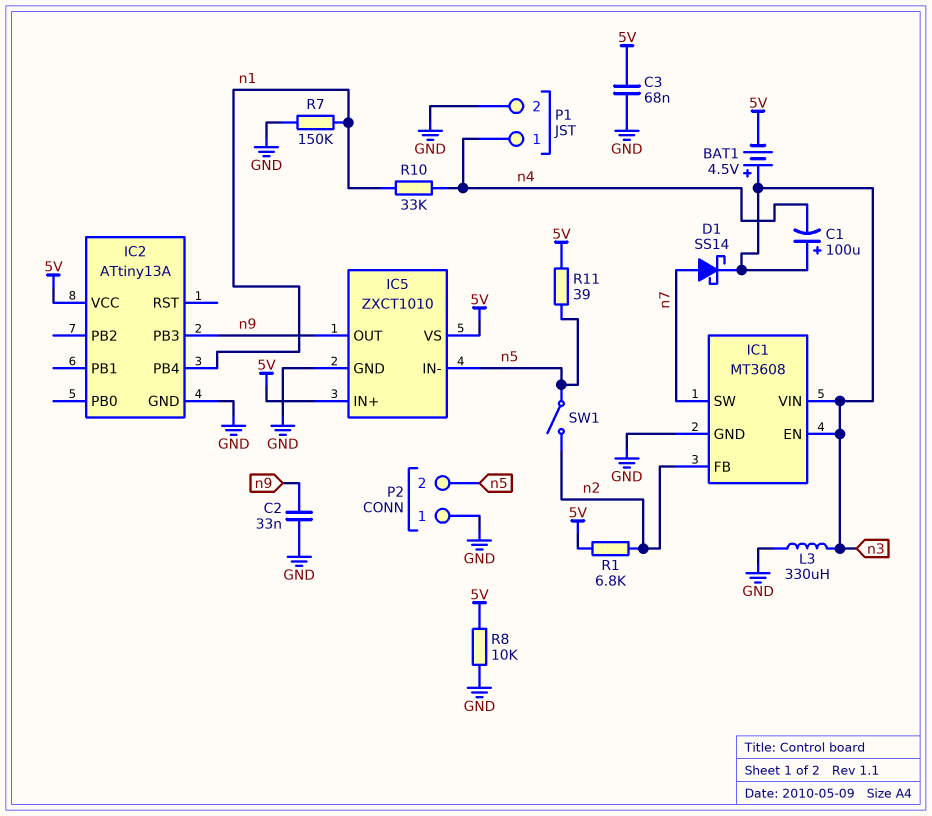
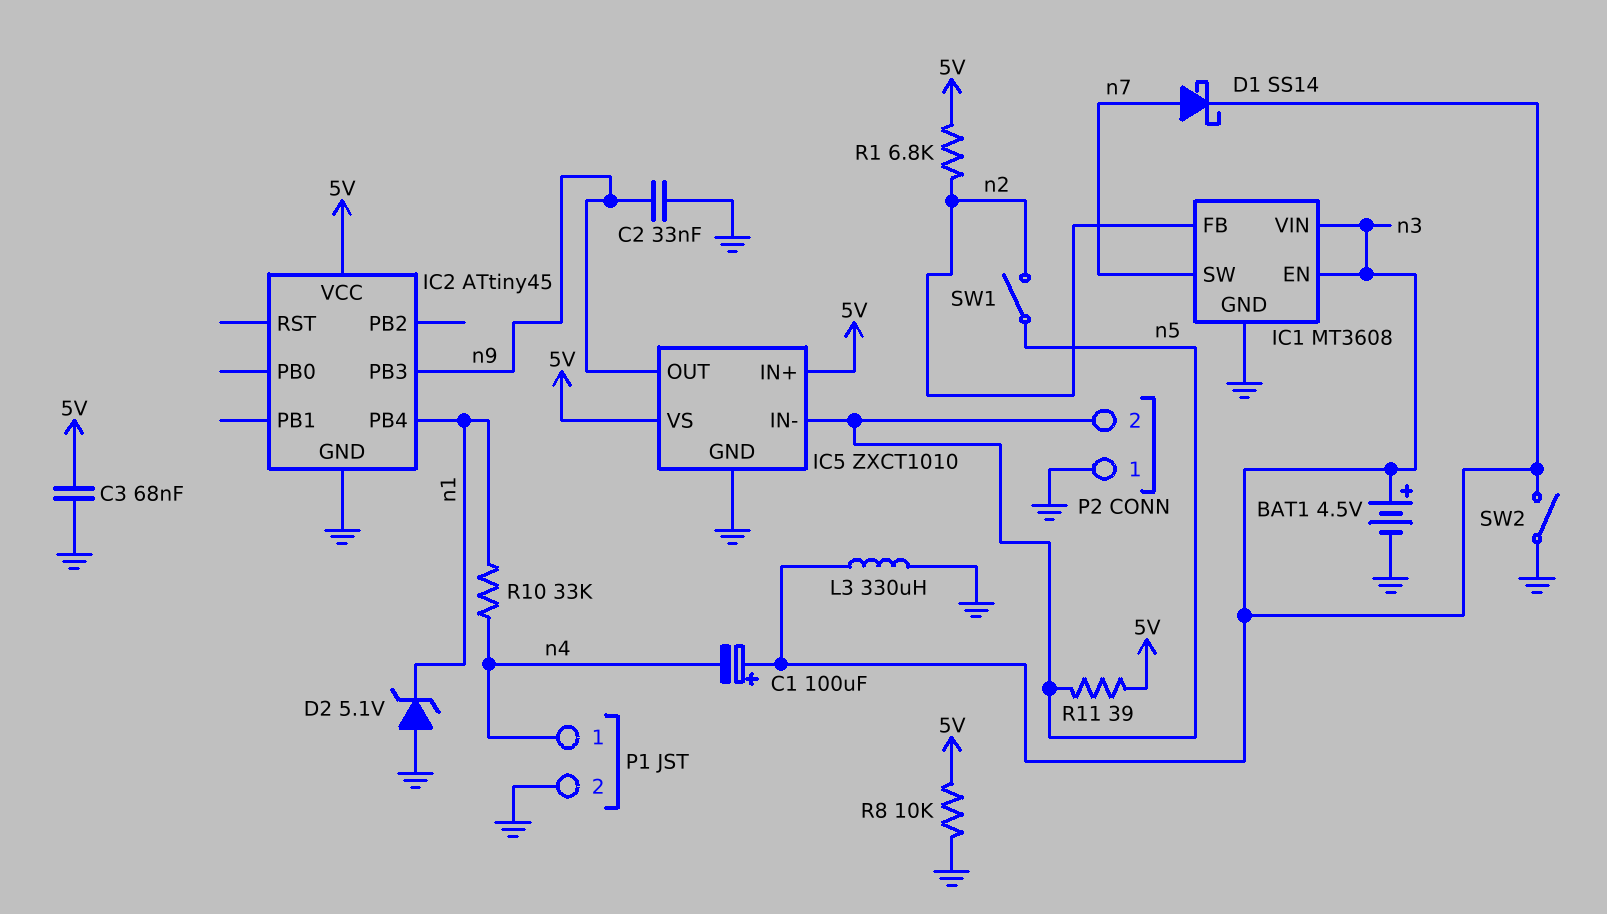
BAT1: 4.5V (plus n3, minus 5V) -> 4.5V (plus n3, minus GND)
D2: none -> zener 5.1V (A GND, K n1)
IC2: ATtiny13A -> ATtiny45
R7: 150k (GND, n1) -> none
SW2: none -> switch (GND, n3)

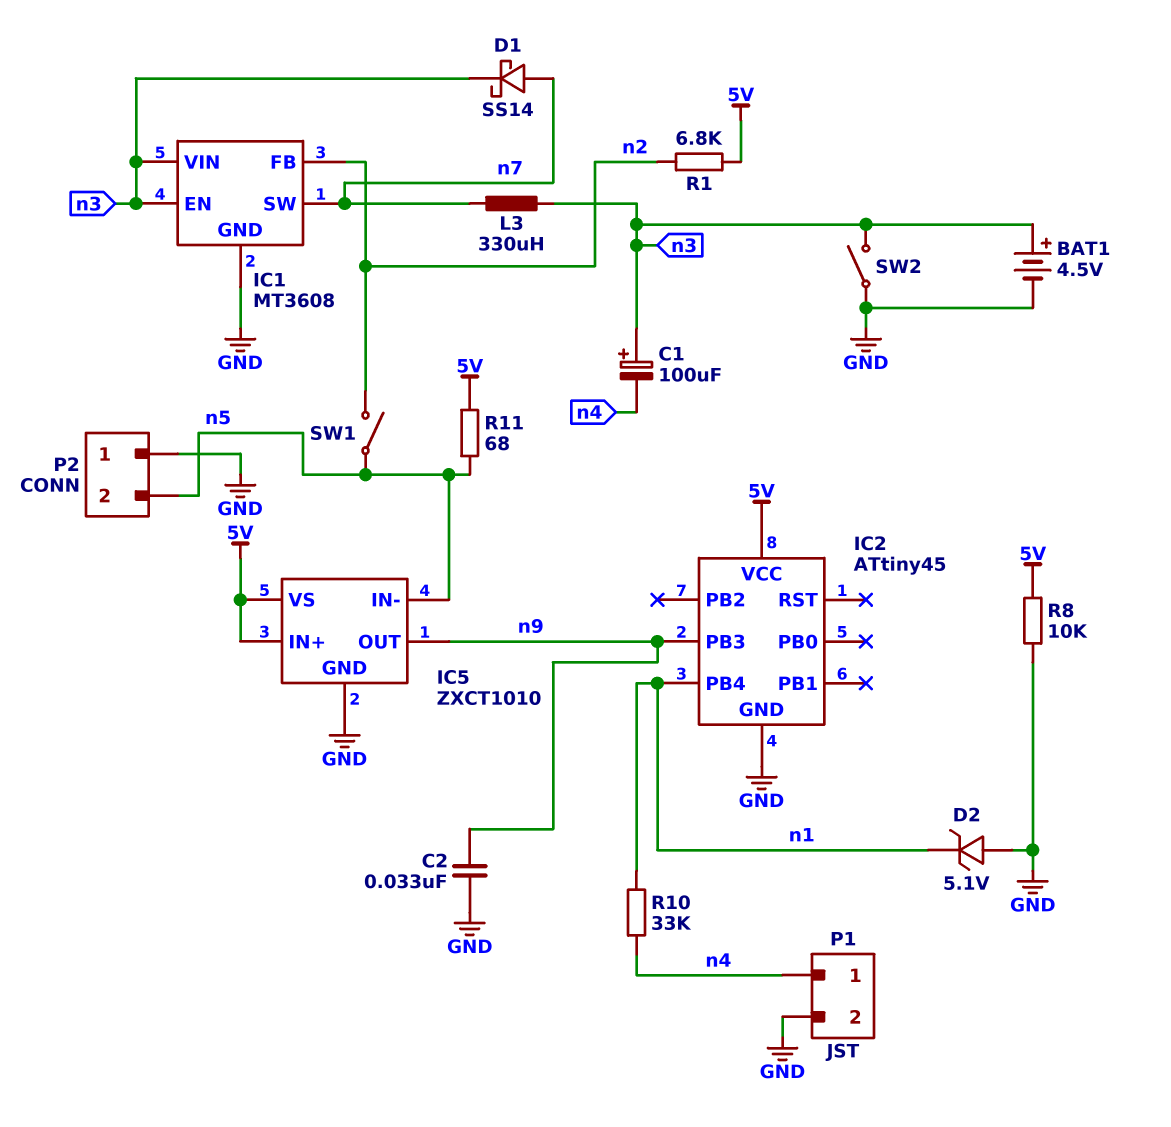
C3: 68nF (5V, GND) -> none
L3: 330uH (GND, n3) -> 330uH (n3, n7)
R11: 39 (5V, n5) -> 68 (5V, n5)

